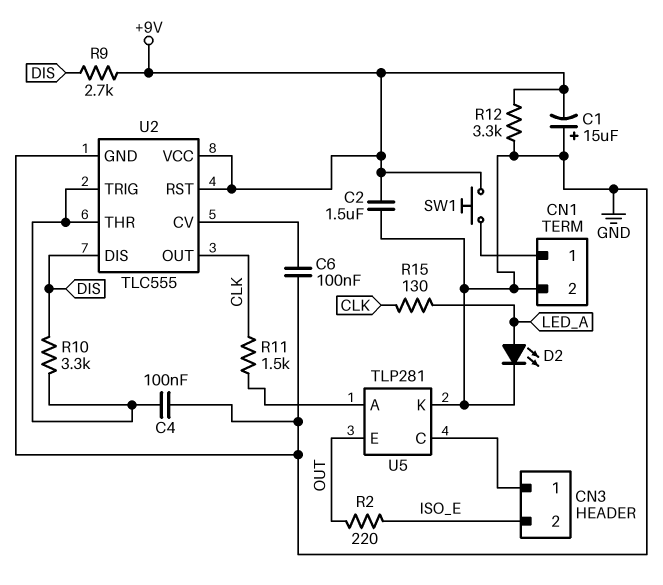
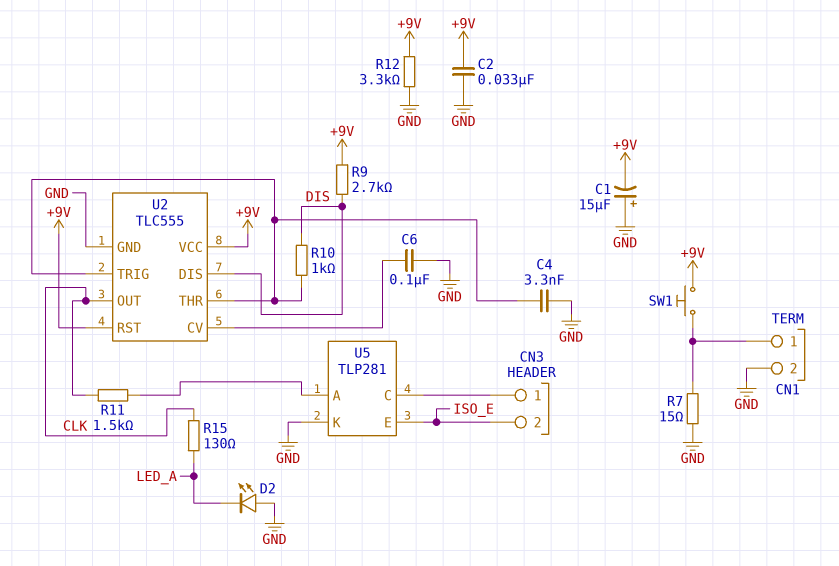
C2: 1.5uF (+9V, GND) -> 33nF (+9V, GND)
C4: 100nF (GND, U2/THR) -> 3.3nF (GND, U2/THR)
D2: LED (A LED_A, K GND) -> LED (A GND, K LED_A)
R2: 220 (ISO_E, OUT) -> none
R7: none -> 15 (CN1/1, GND)
R10: 3.3k (DIS, U2/THR) -> 1k (DIS, U2/THR)
U5 pin E: OUT -> ISO_E

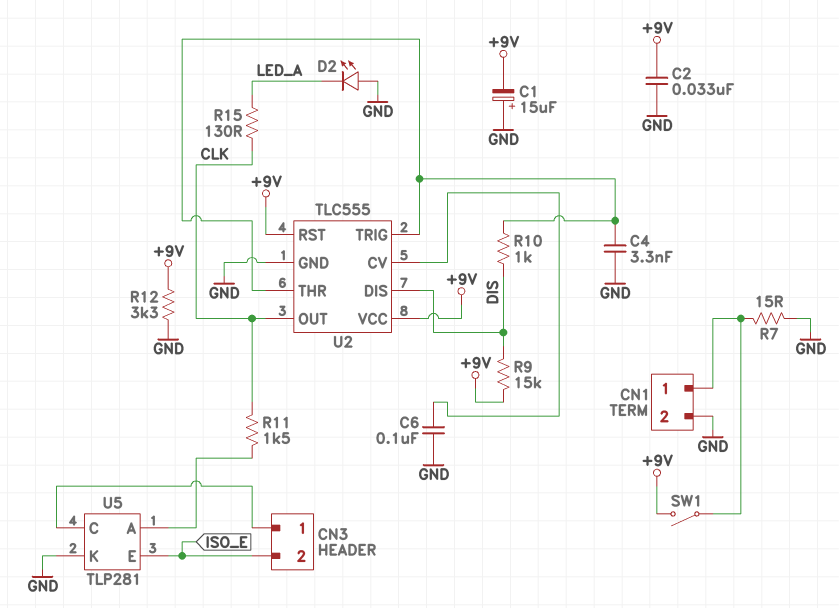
R9: 2.7k (+9V, DIS) -> 15k (+9V, DIS)
SW1: button (+9V, CN1/1) -> switch (+9V, CN1/1)

